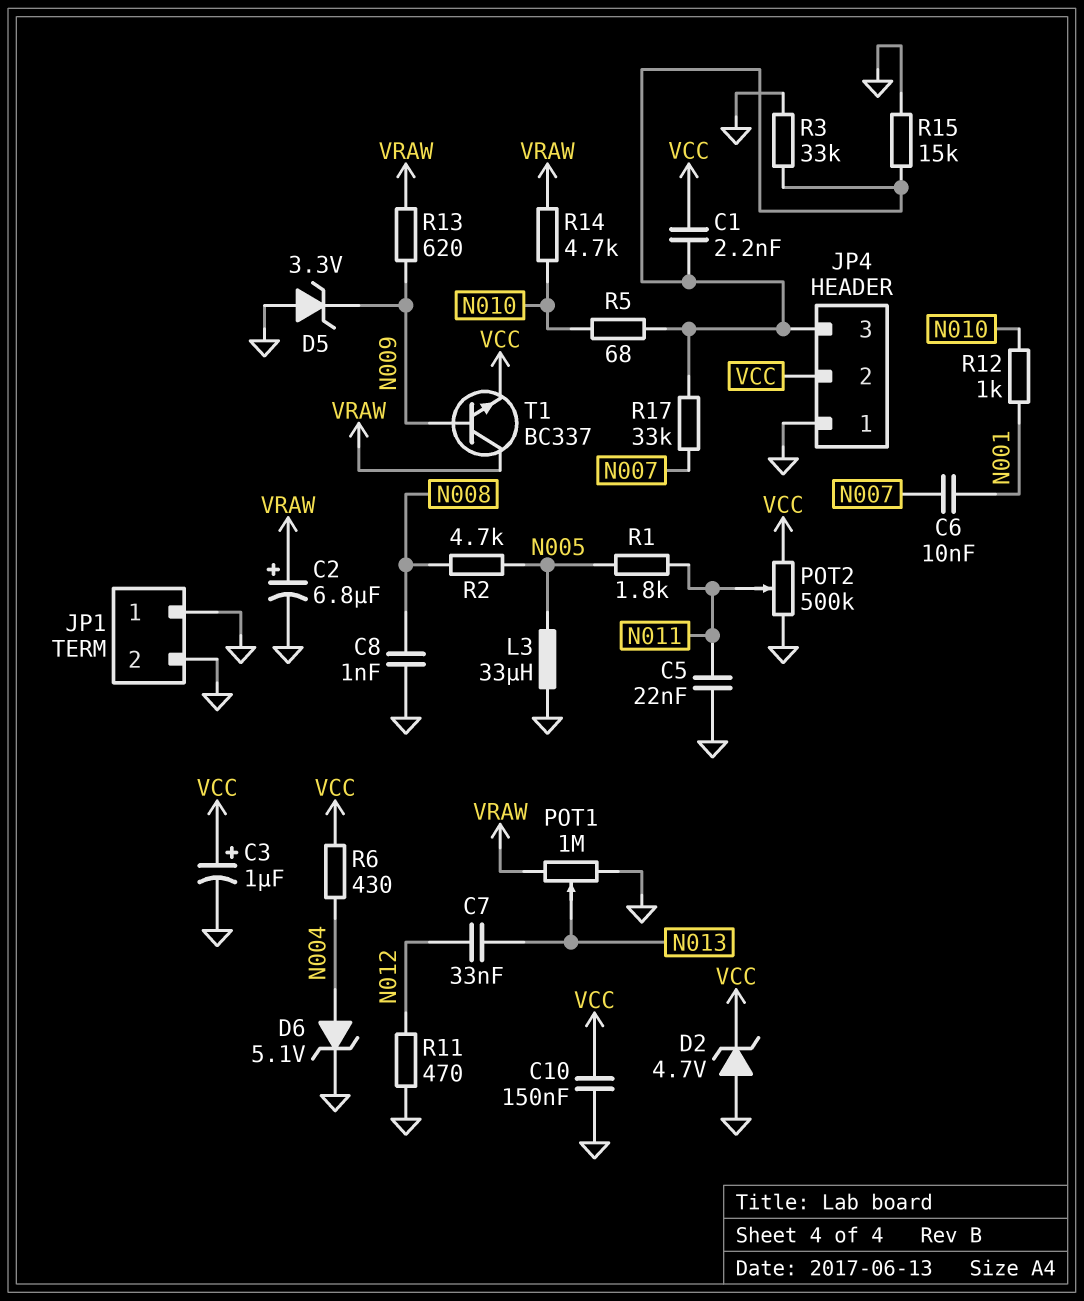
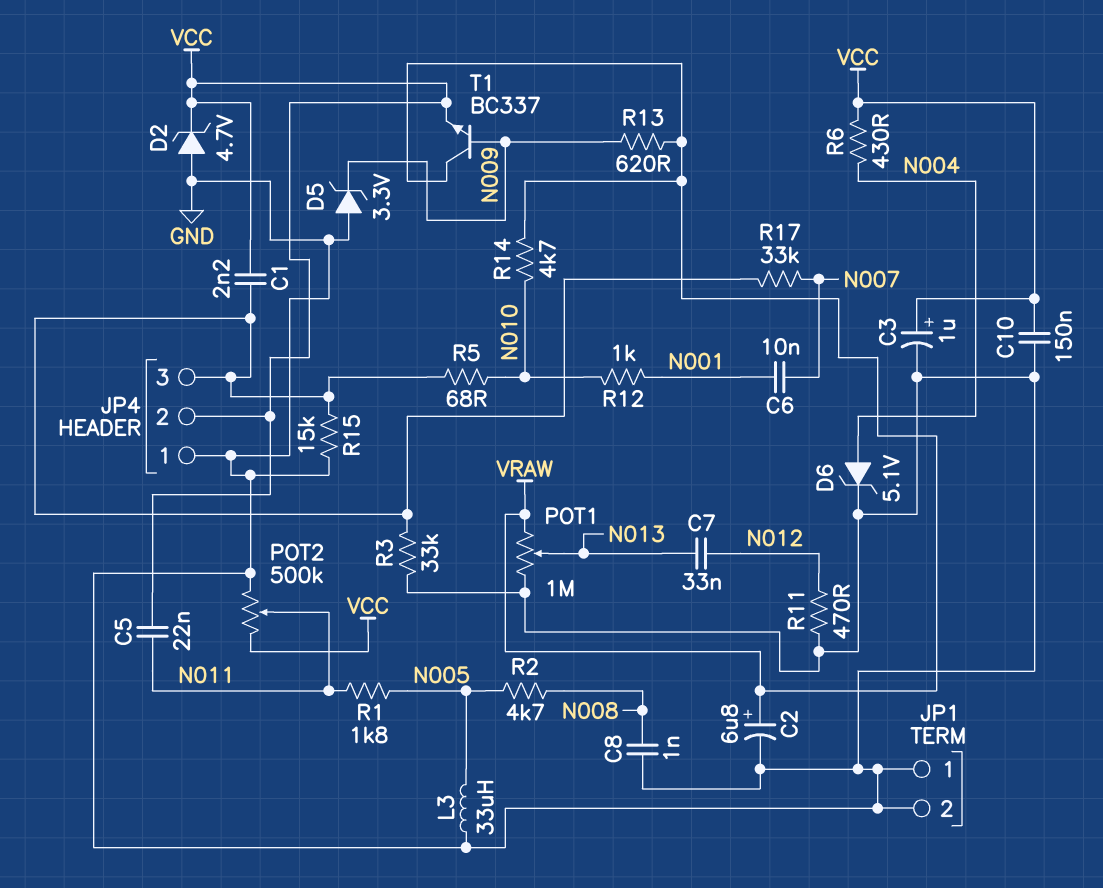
C5: 22nF (GND, N011) -> 22nF (N011, VCC)

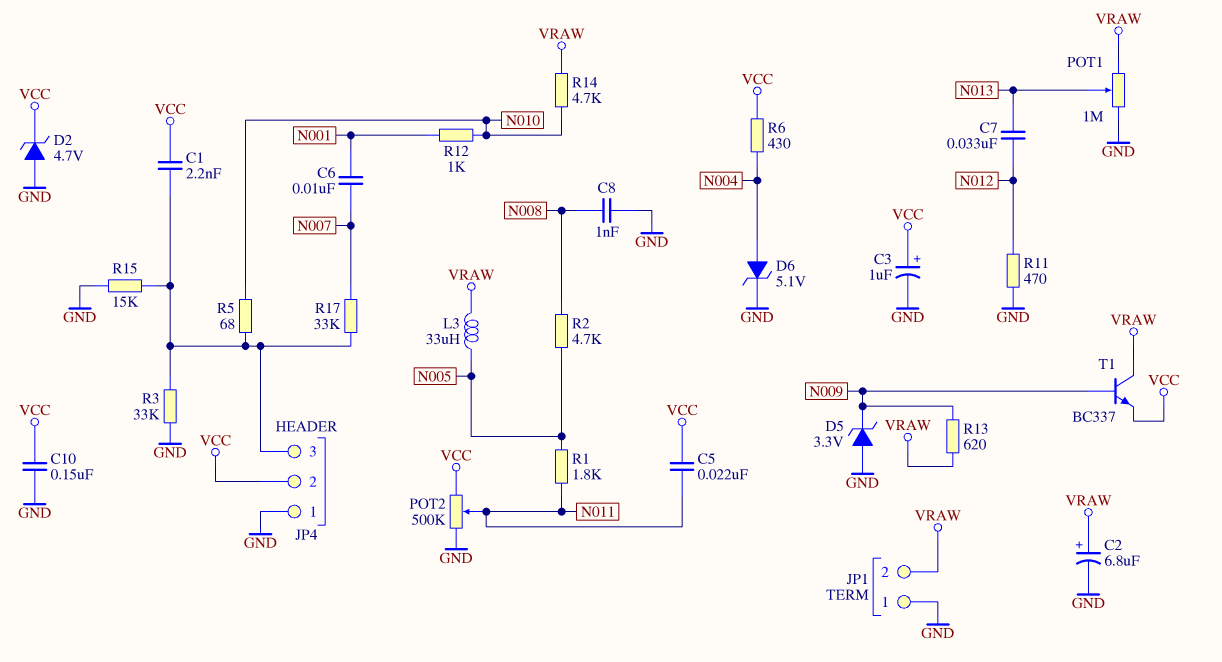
JP1 pin 2: GND -> VRAW
L3: 33uH (GND, N005) -> 33uH (N005, VRAW)

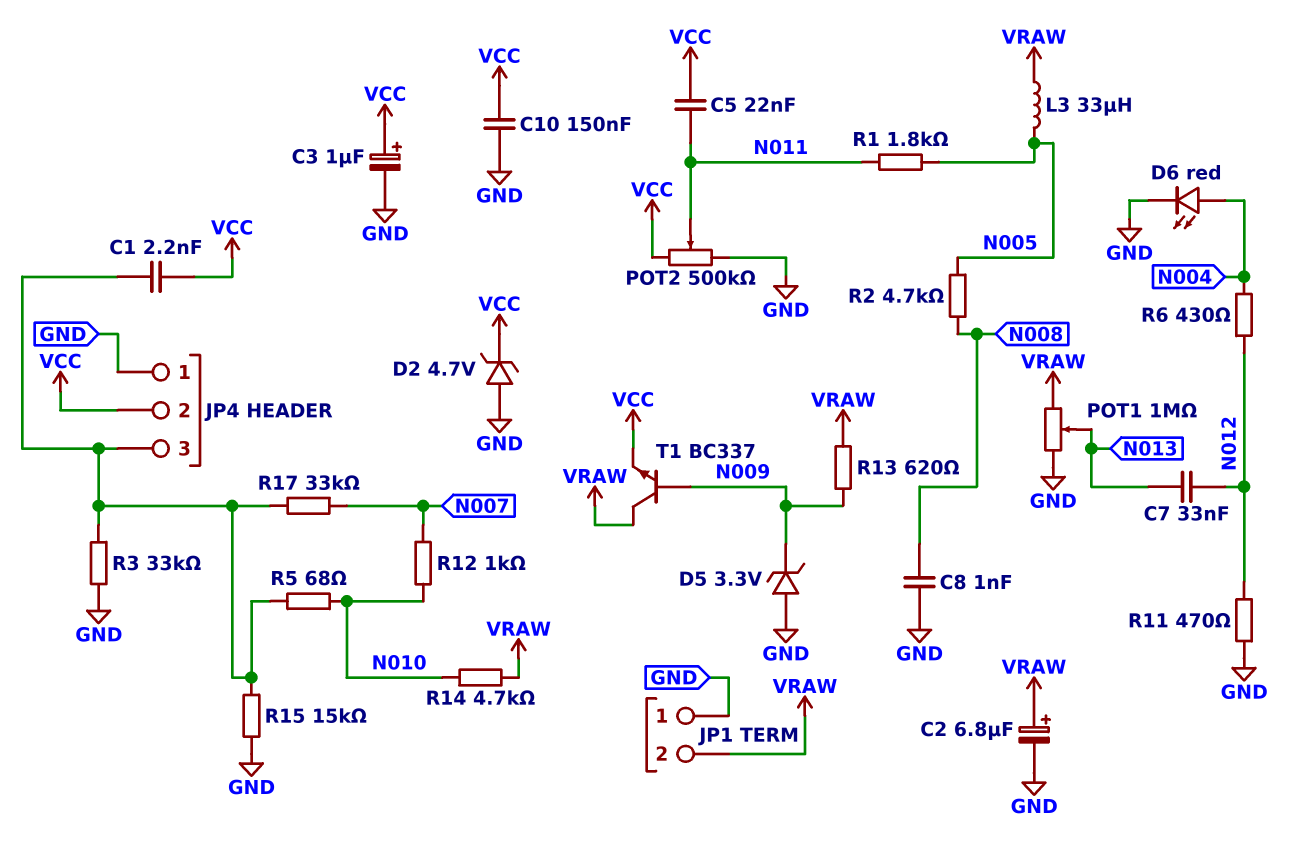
C6: 10nF (N001, N007) -> none
D6: zener 5.1V (A N004, K GND) -> LED red (A N004, K GND)
R6: 430 (N004, VCC) -> 430 (N004, N012)
R12: 1k (N001, N010) -> 1k (N007, N010)

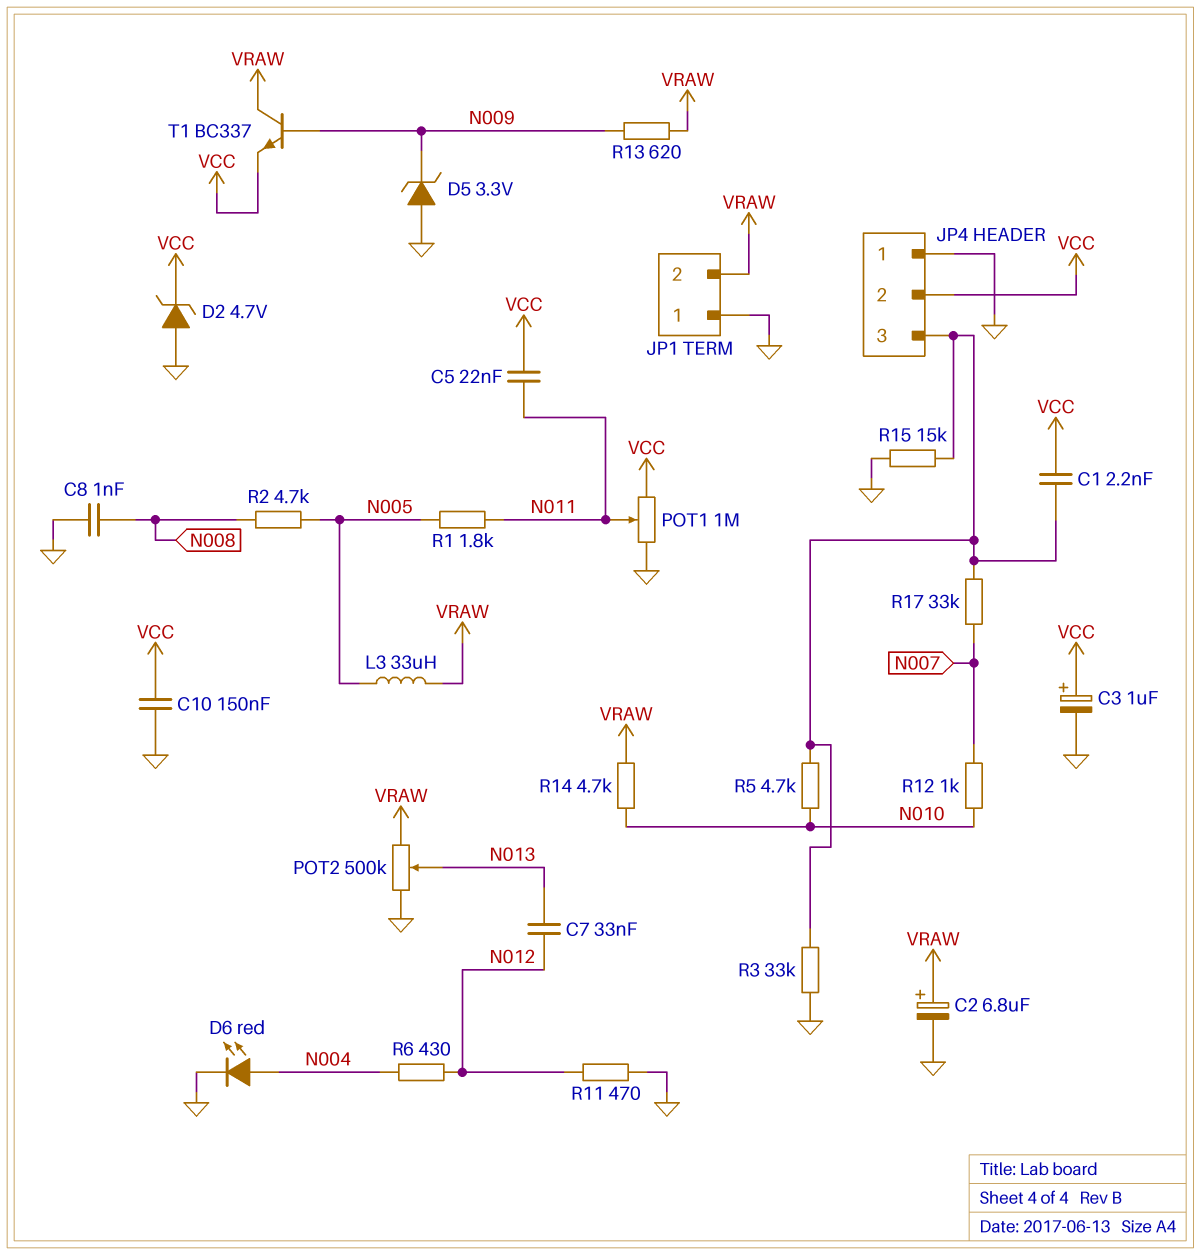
POT1: 1M (GND, VRAW, wiper N013) -> 1M (GND, VCC, wiper N011)
POT2: 500k (GND, VCC, wiper N011) -> 500k (GND, VRAW, wiper N013)
R5: 68 (JP4/3, N010) -> 4.7k (JP4/3, N010)

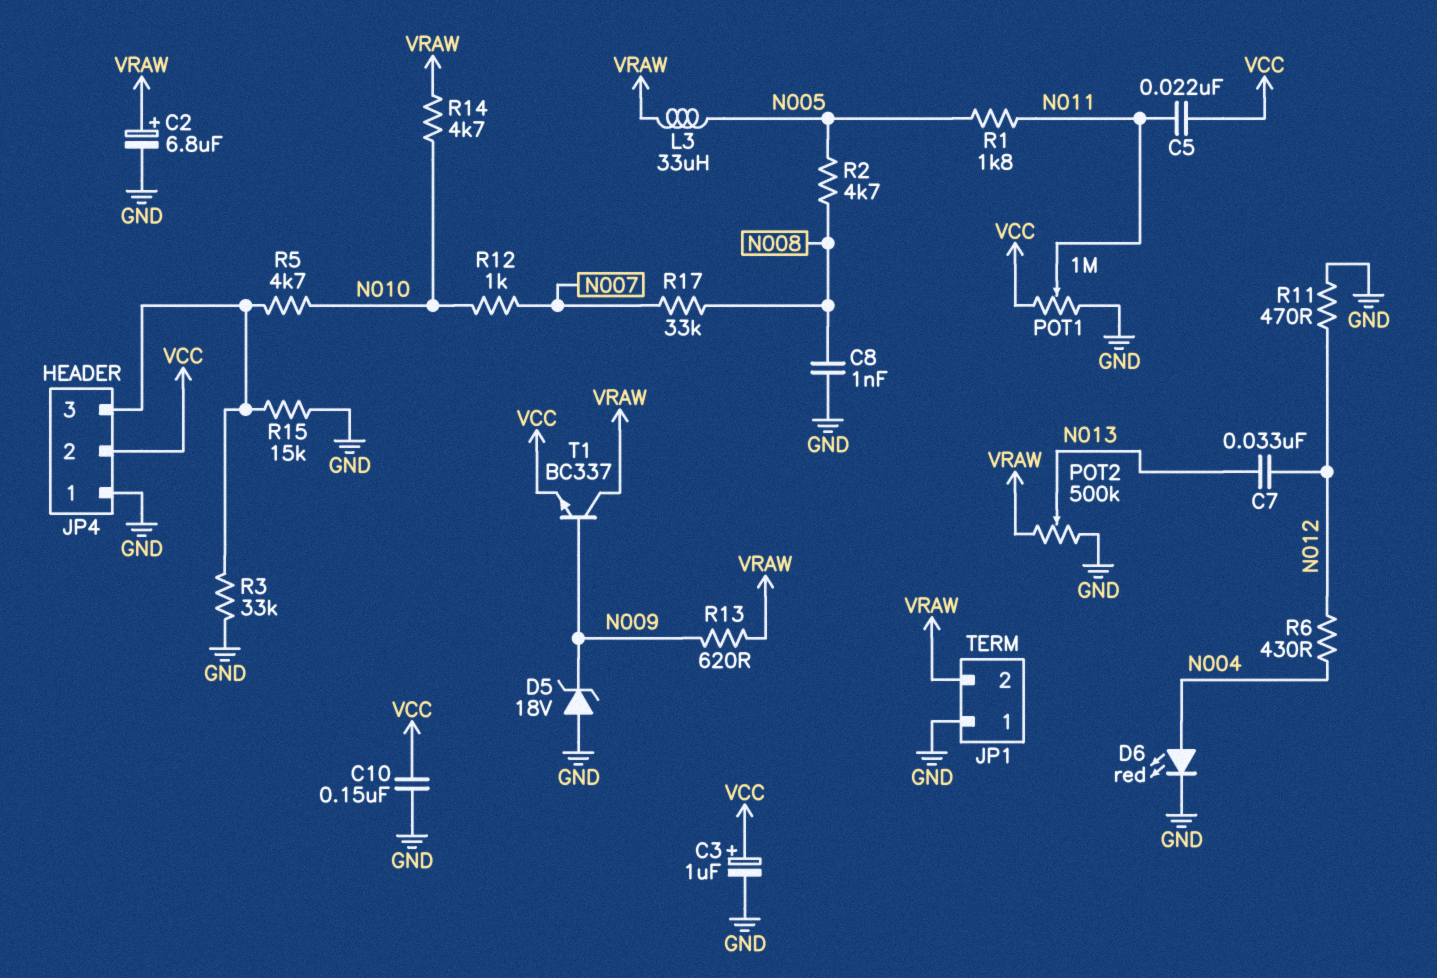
C1: 2.2nF (JP4/3, VCC) -> none
D2: zener 4.7V (A GND, K VCC) -> none
D5: zener 3.3V (A GND, K N009) -> zener 18V (A GND, K N009)
R17: 33k (JP4/3, N007) -> 33k (N007, N008)

